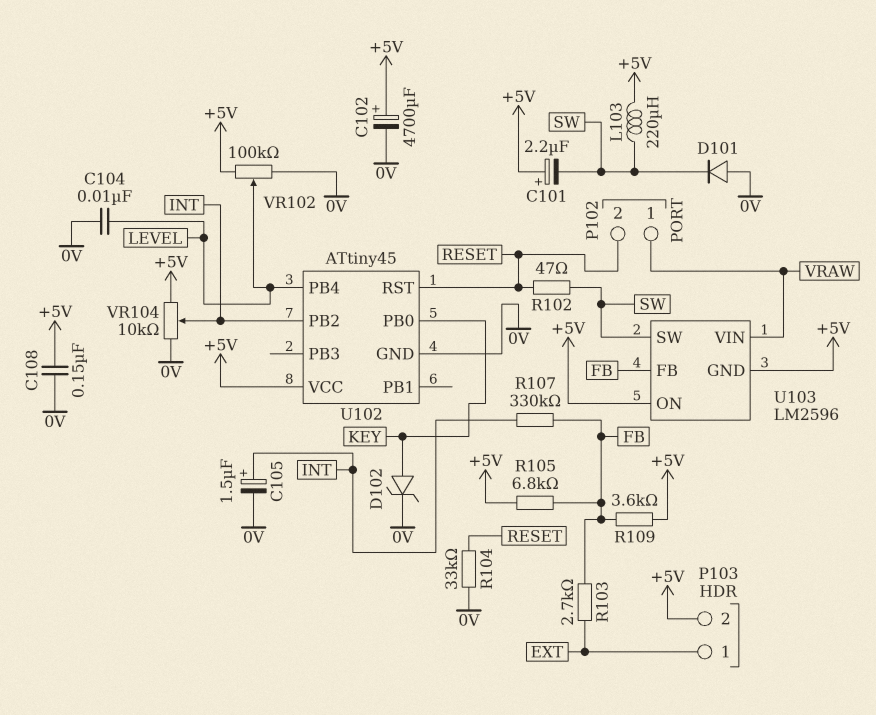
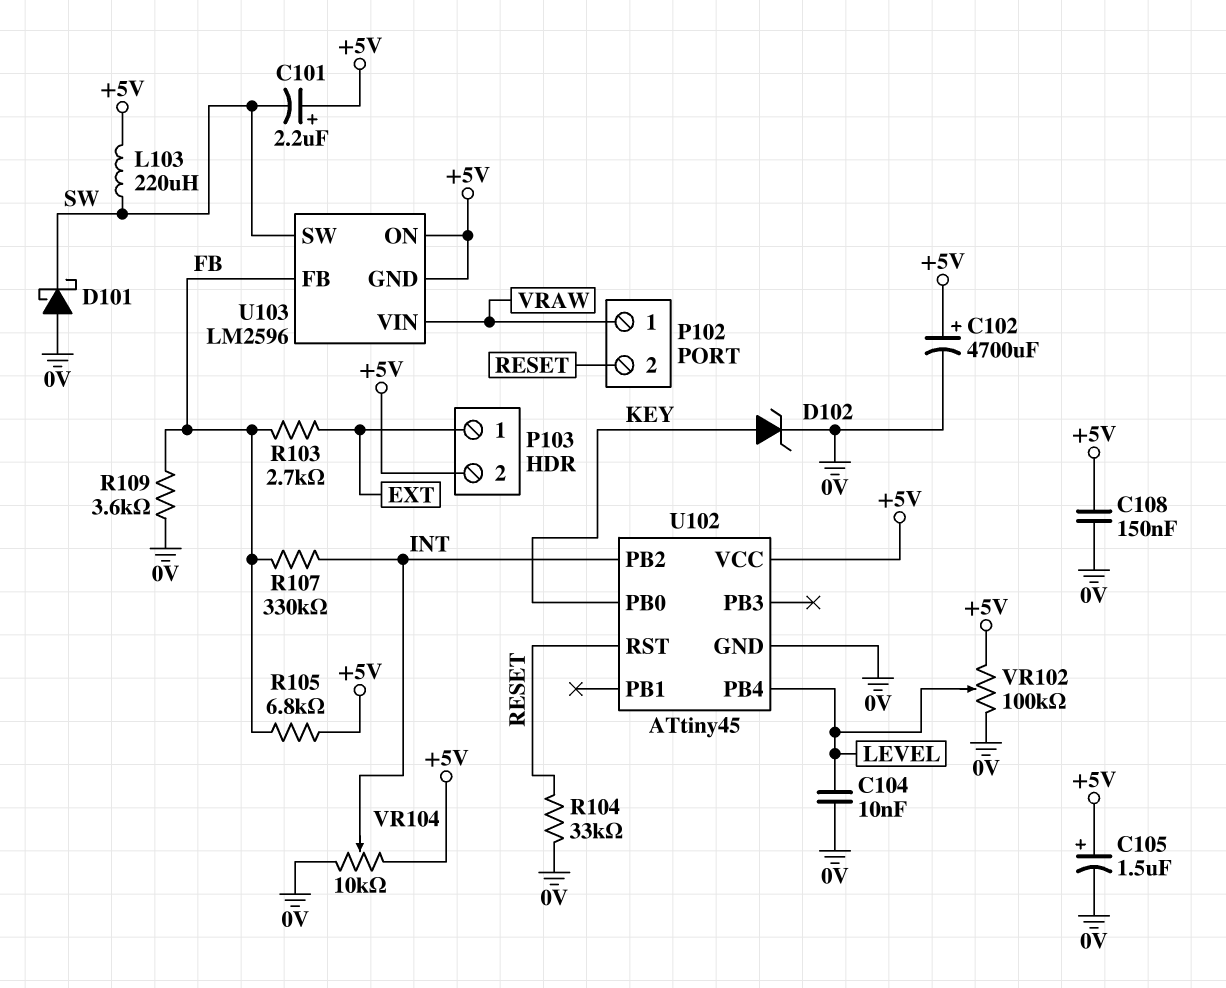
C105: 1.5uF (plus INT, minus 0V) -> 1.5uF (plus +5V, minus 0V)
D101: diode (A 0V, K SW) -> schottky (A 0V, K SW)
R102: 47 (RESET, SW) -> none
R109: 3.6k (+5V, FB) -> 3.6k (0V, FB)

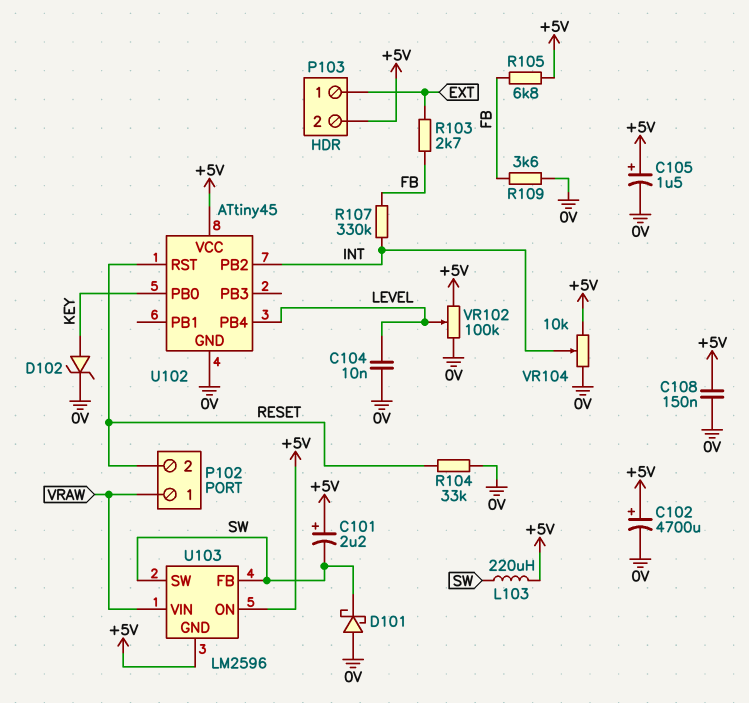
U103 pin FB: FB -> SW

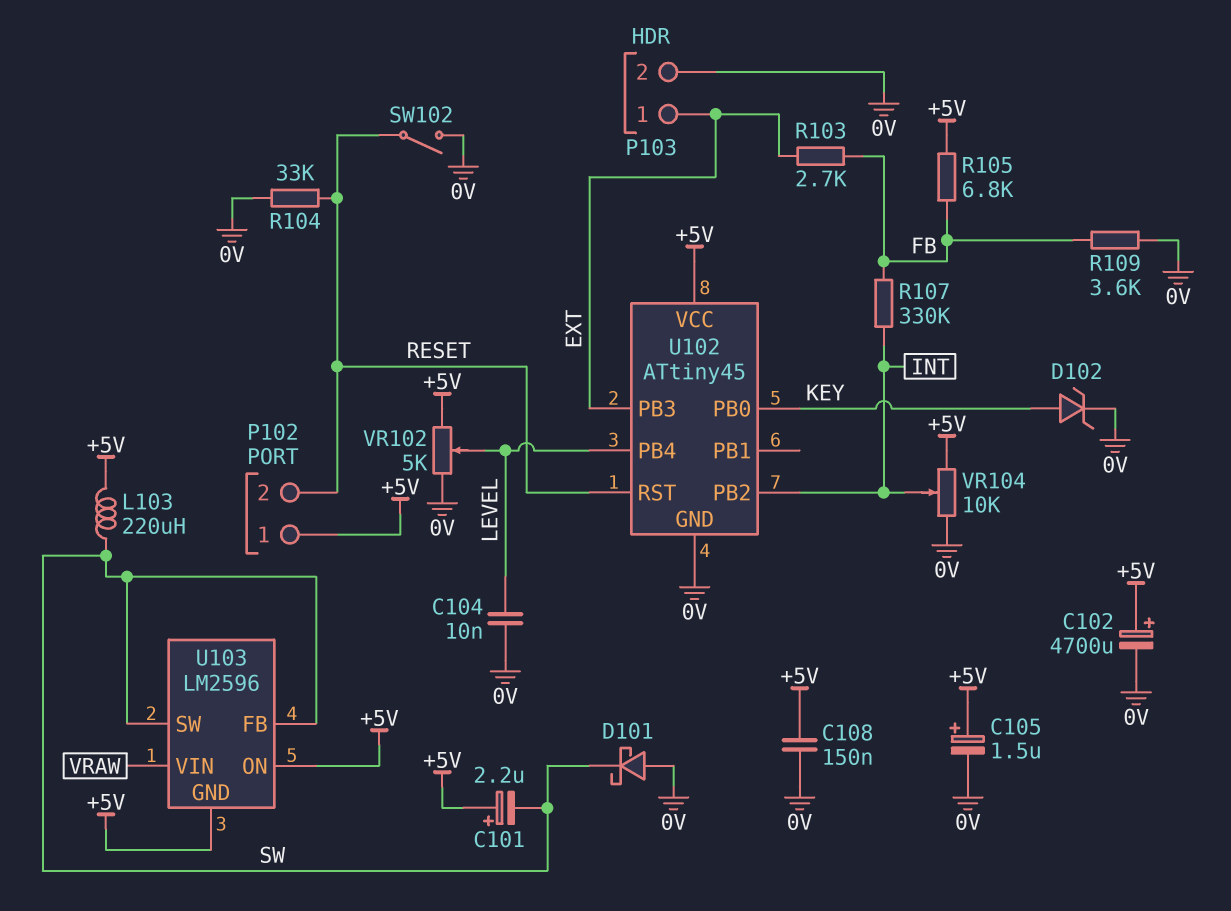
P102 pin 1: VRAW -> +5V
P103 pin 2: +5V -> 0V
SW102: none -> switch (0V, RESET)
U102 pin PB3: none -> EXT
VR102: 100k (+5V, 0V, wiper LEVEL) -> 5k (+5V, 0V, wiper LEVEL)

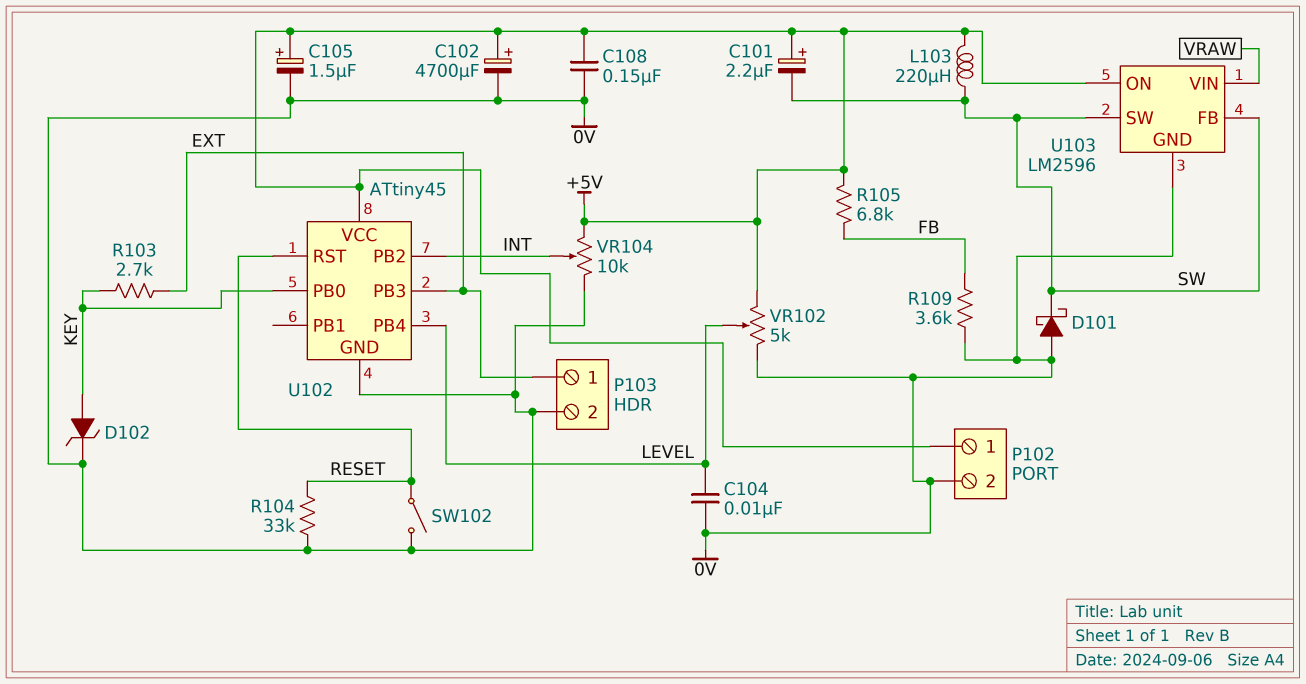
P102 pin 2: RESET -> 0V
R103: 2.7k (EXT, FB) -> 2.7k (EXT, KEY)
R107: 330k (FB, INT) -> none
U103 pin GND: +5V -> 0V

